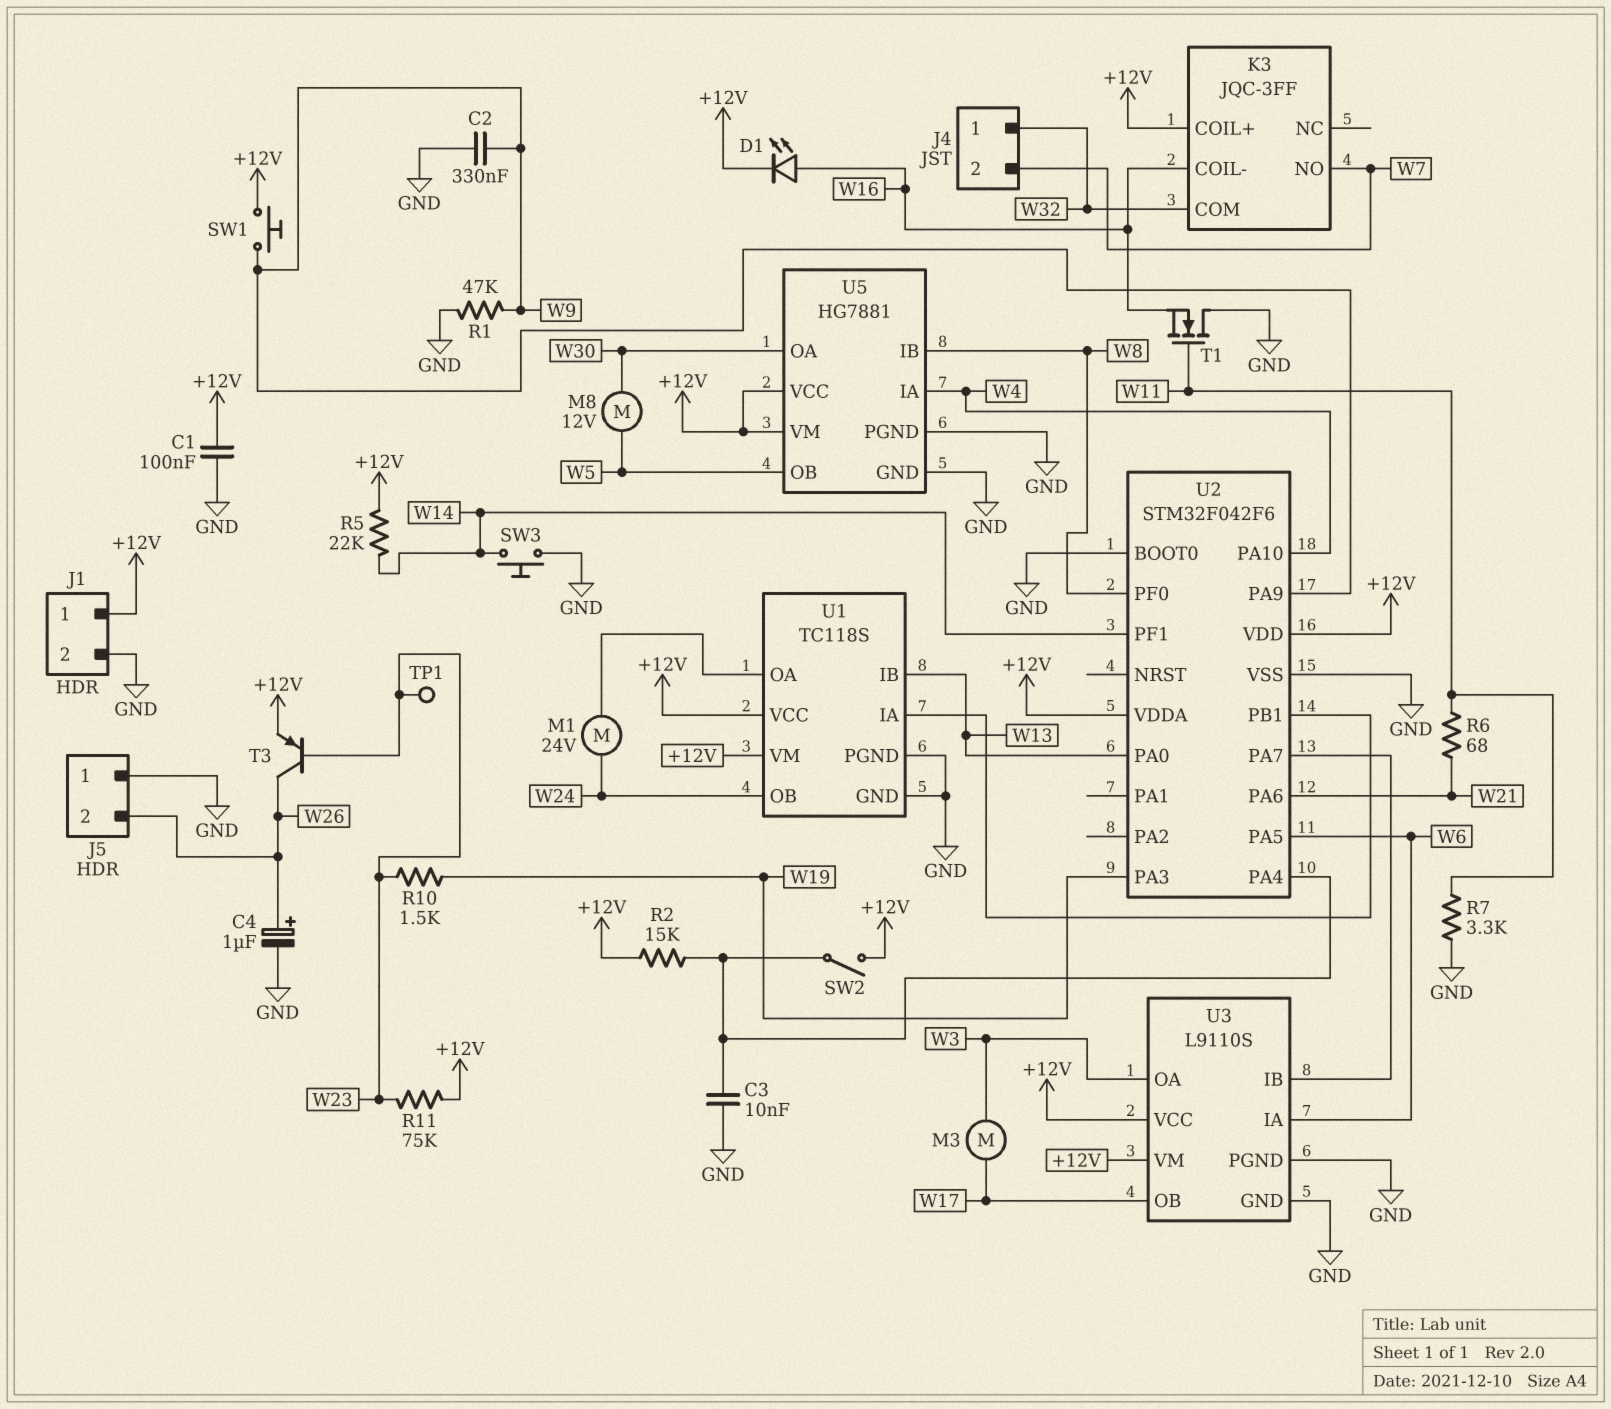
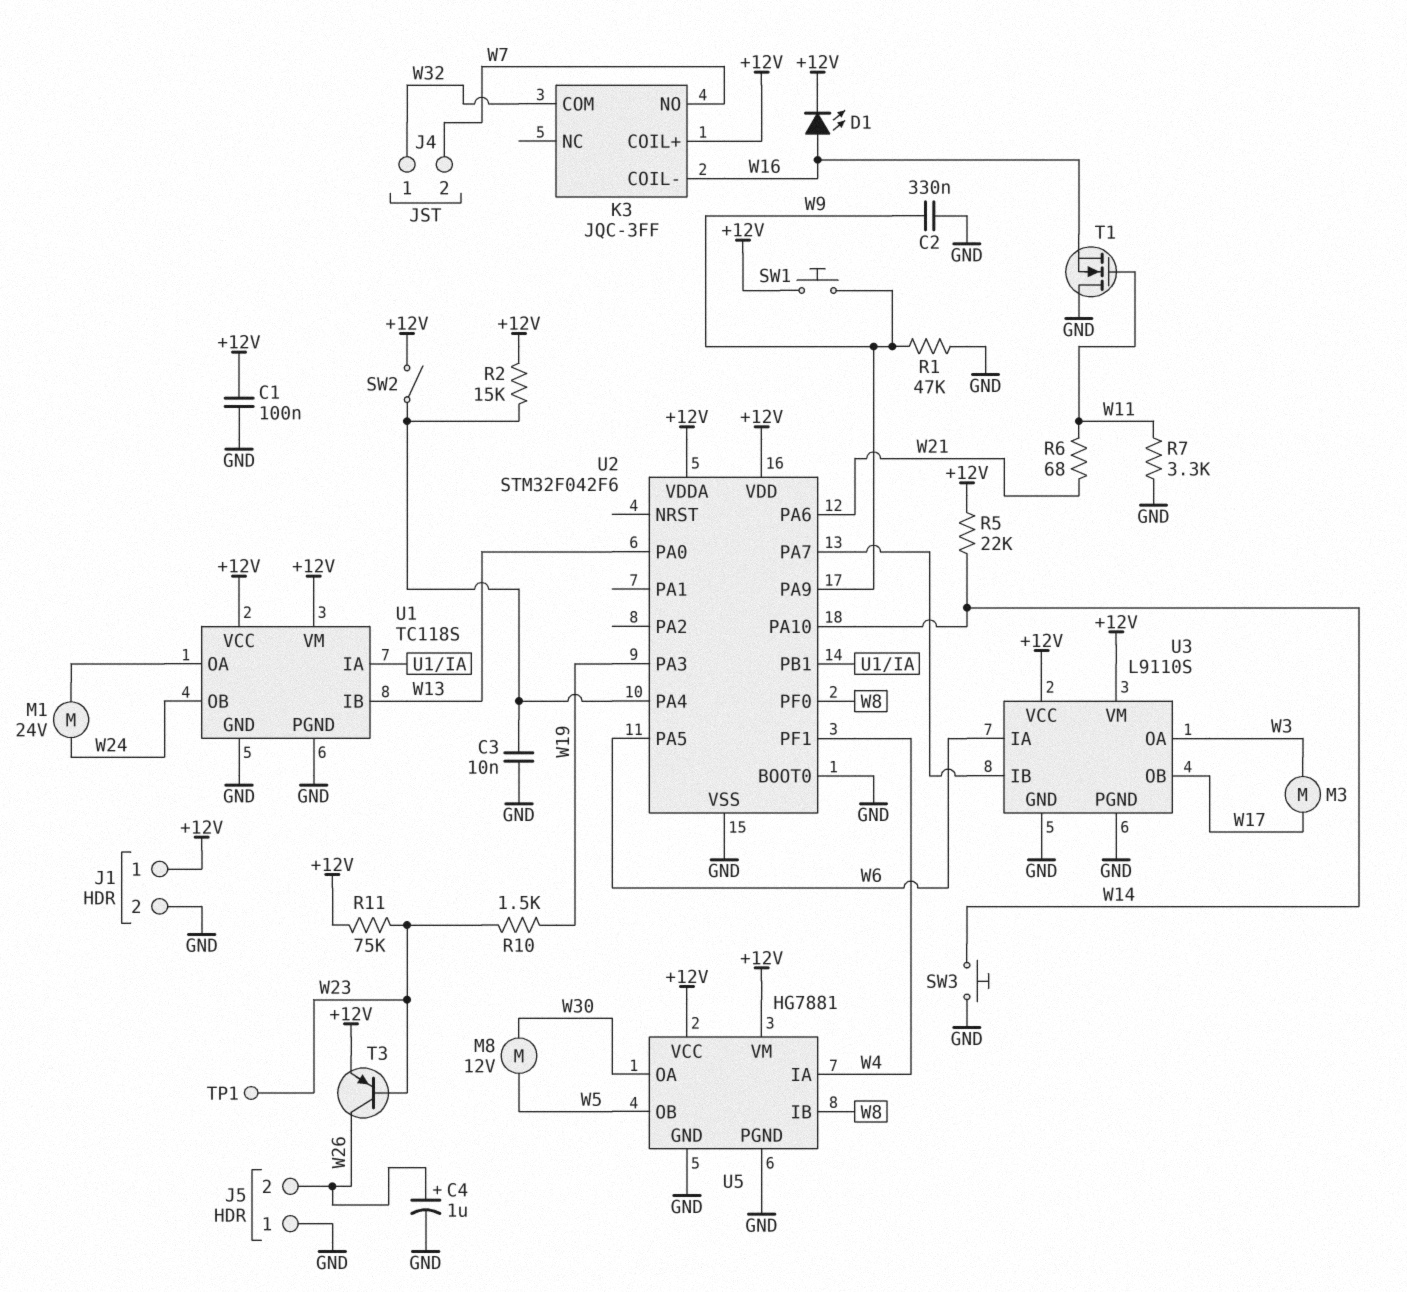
U2 pin PA10: W4 -> W14
U2 pin PF1: W14 -> W4

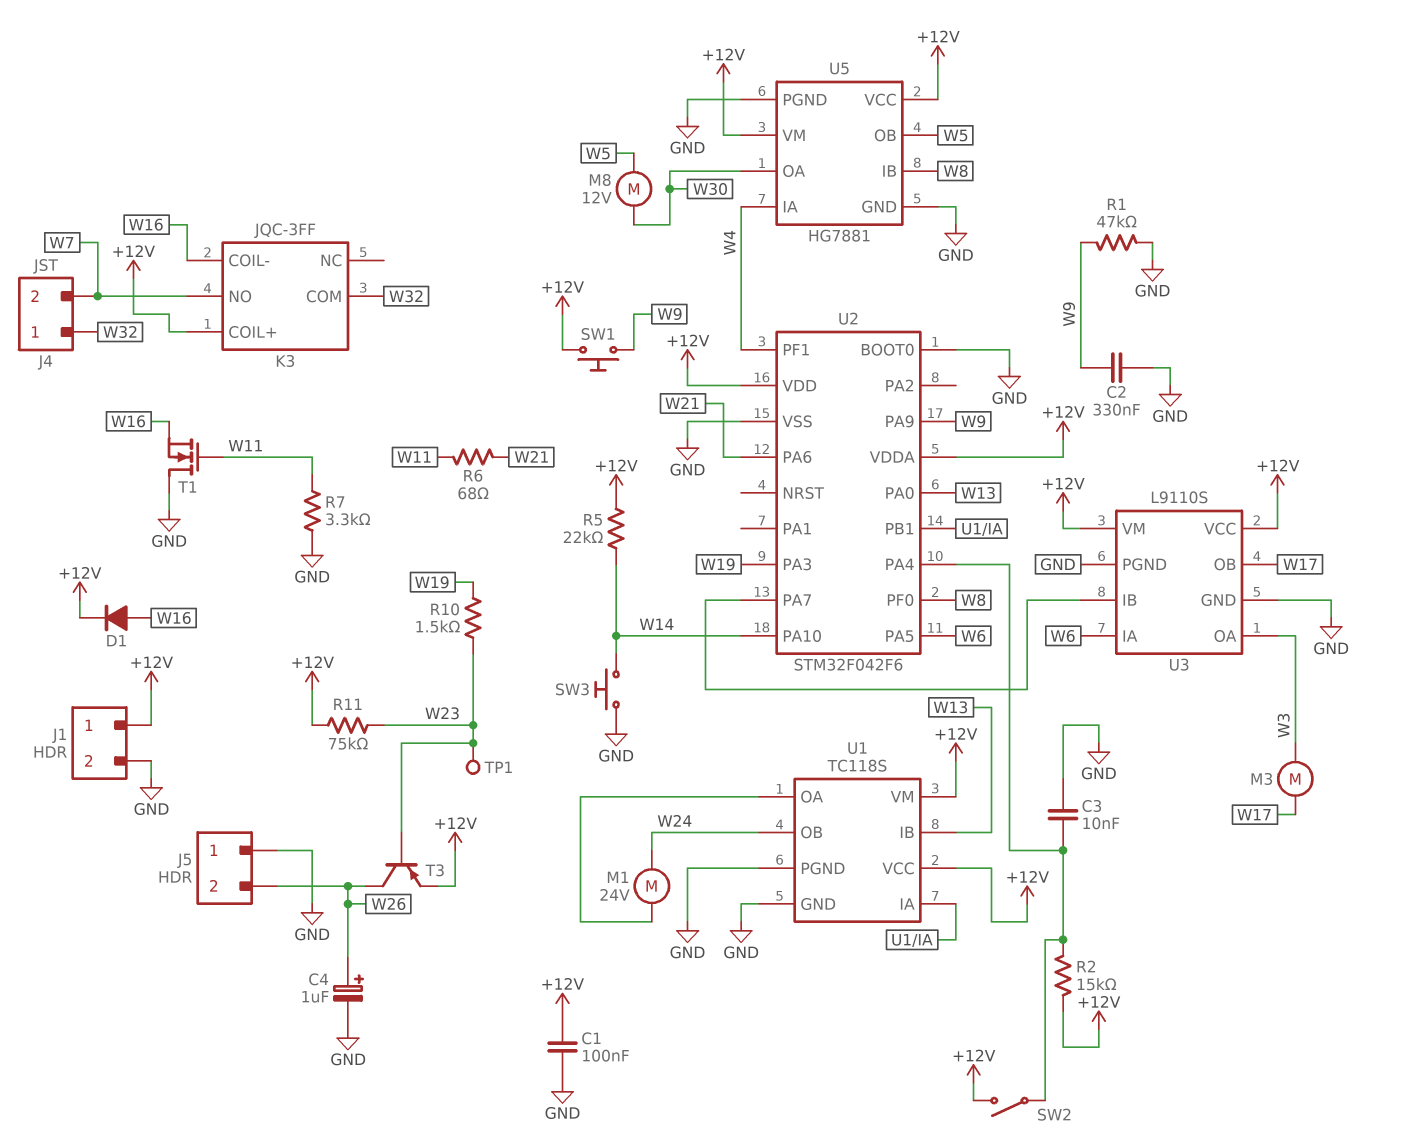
D1: LED (A W16, K +12V) -> diode (A W16, K +12V)

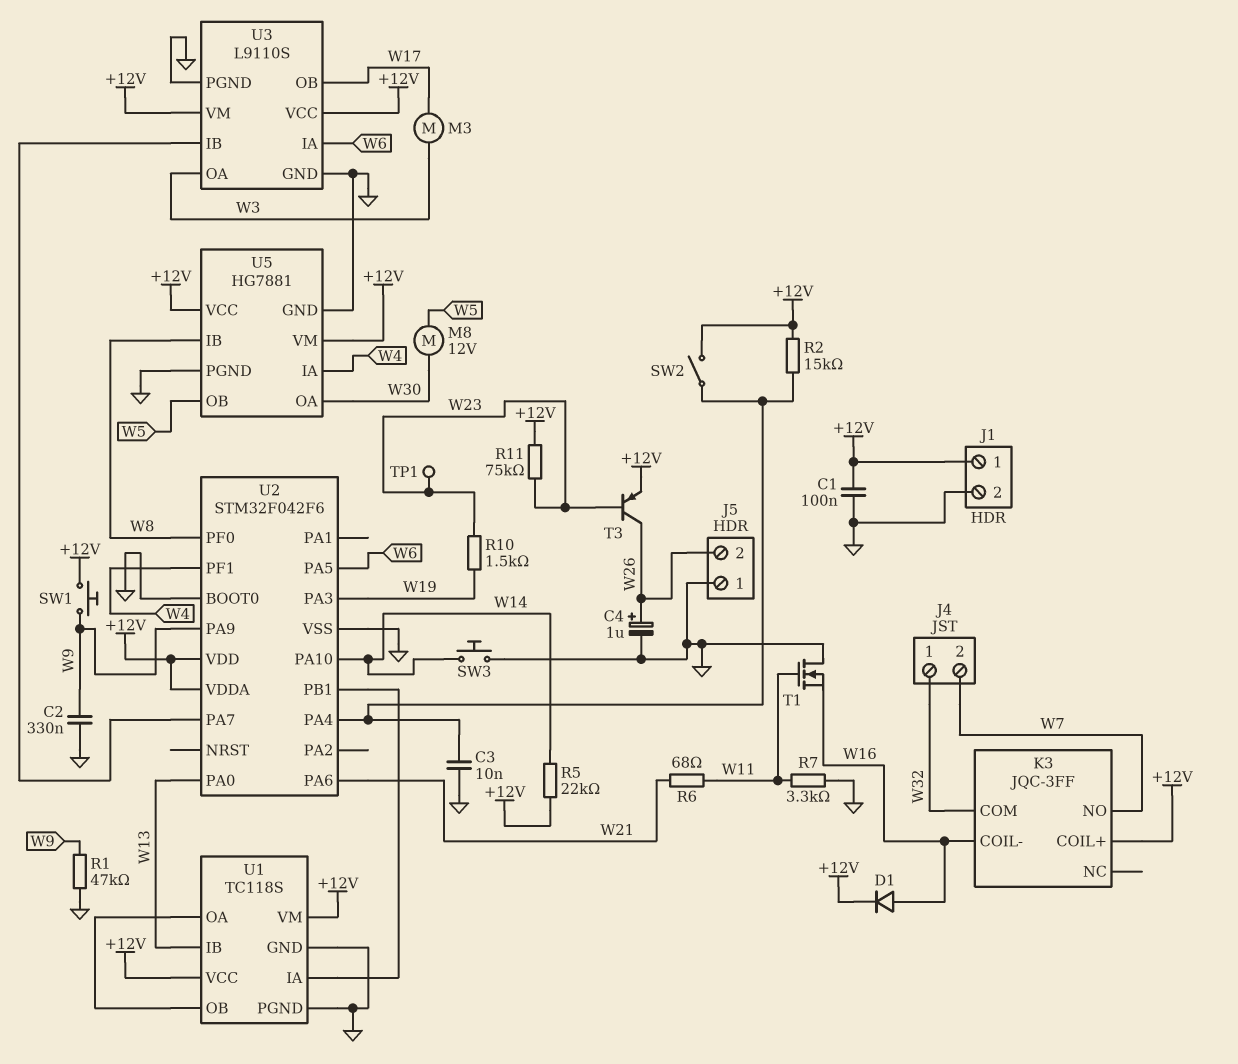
M1: motor 24V (U1/OA, W24) -> none
U1 pin OB: W24 -> U1/OA

